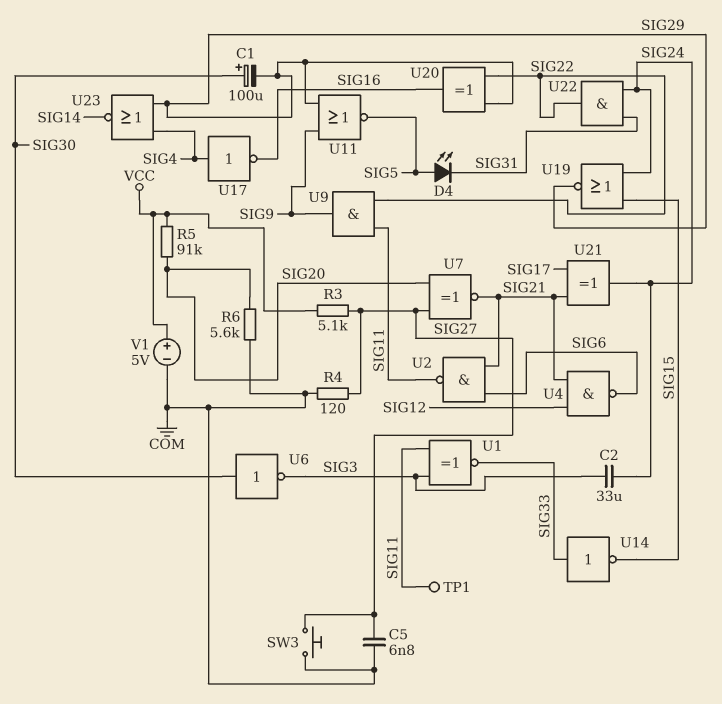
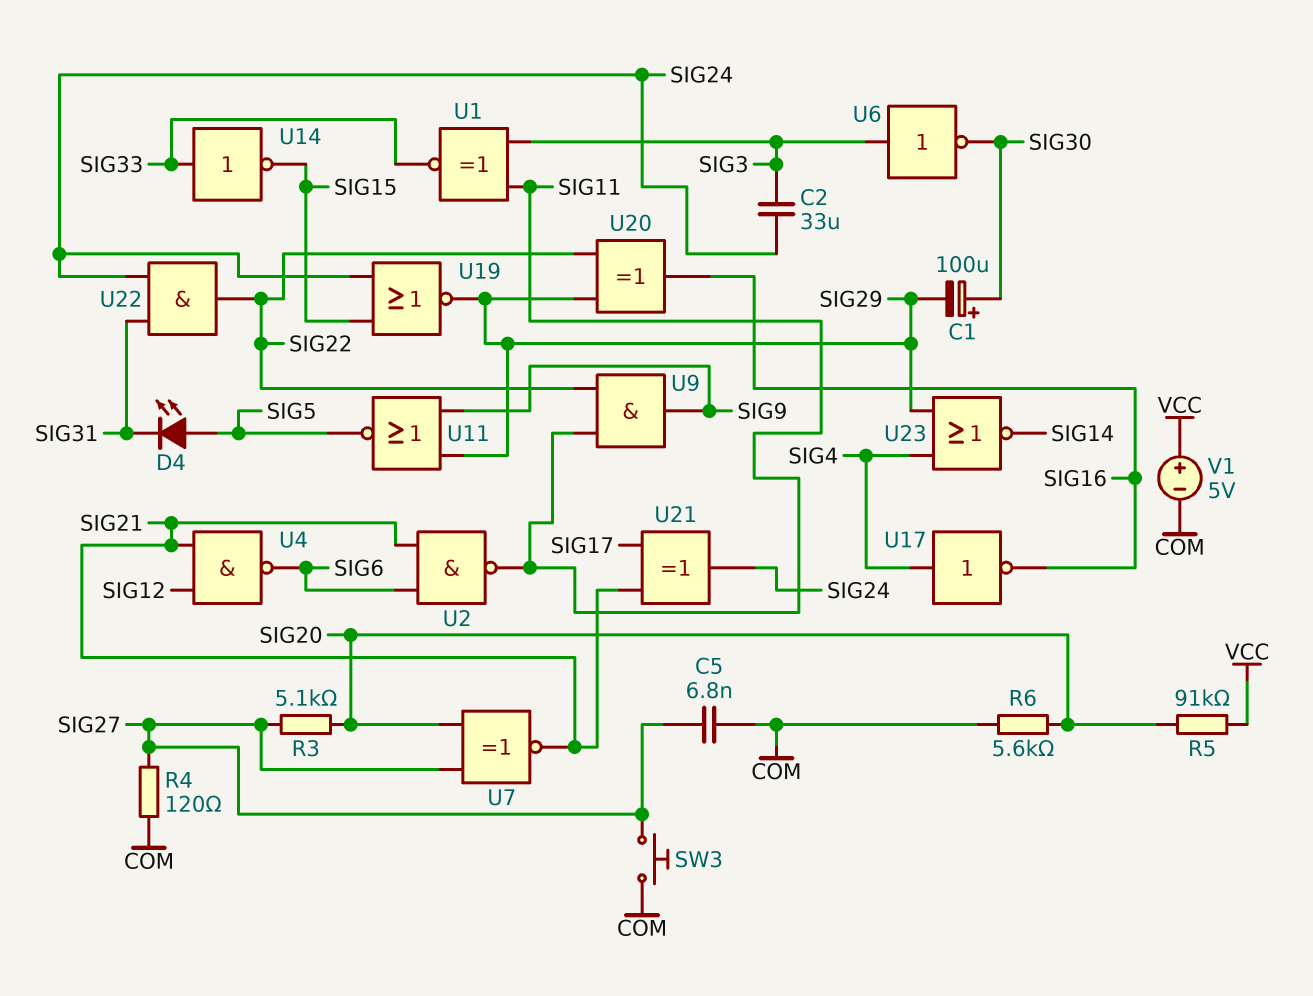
R3: 5.1k (SIG27, VCC) -> 5.1k (SIG20, SIG27)
TP1: test point (SIG11) -> none
U6: NOT (in SIG30, out SIG3) -> NOT (in SIG3, out SIG30)

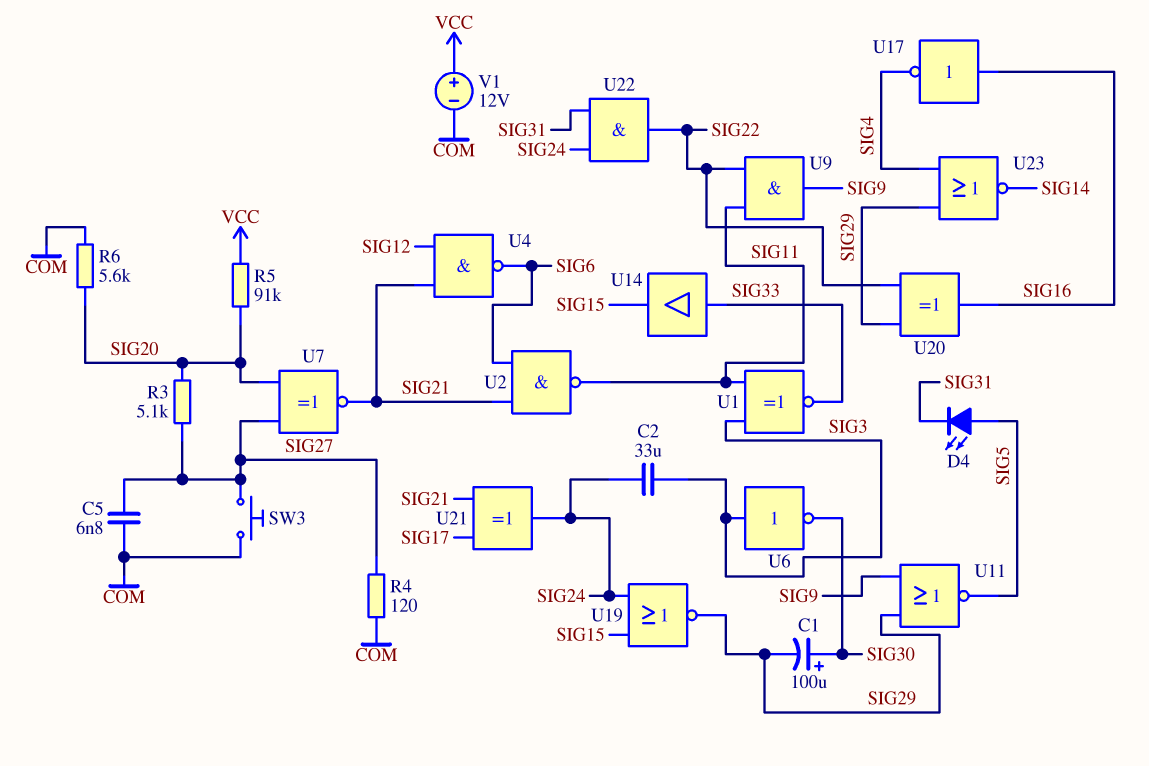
U14: NOT (in SIG33, out SIG15) -> buffer (in SIG33, out SIG15)
U17: NOT (in SIG4, out SIG16) -> NOT (in SIG16, out SIG4)
V1: 5V (plus VCC, minus COM) -> 12V (plus VCC, minus COM)

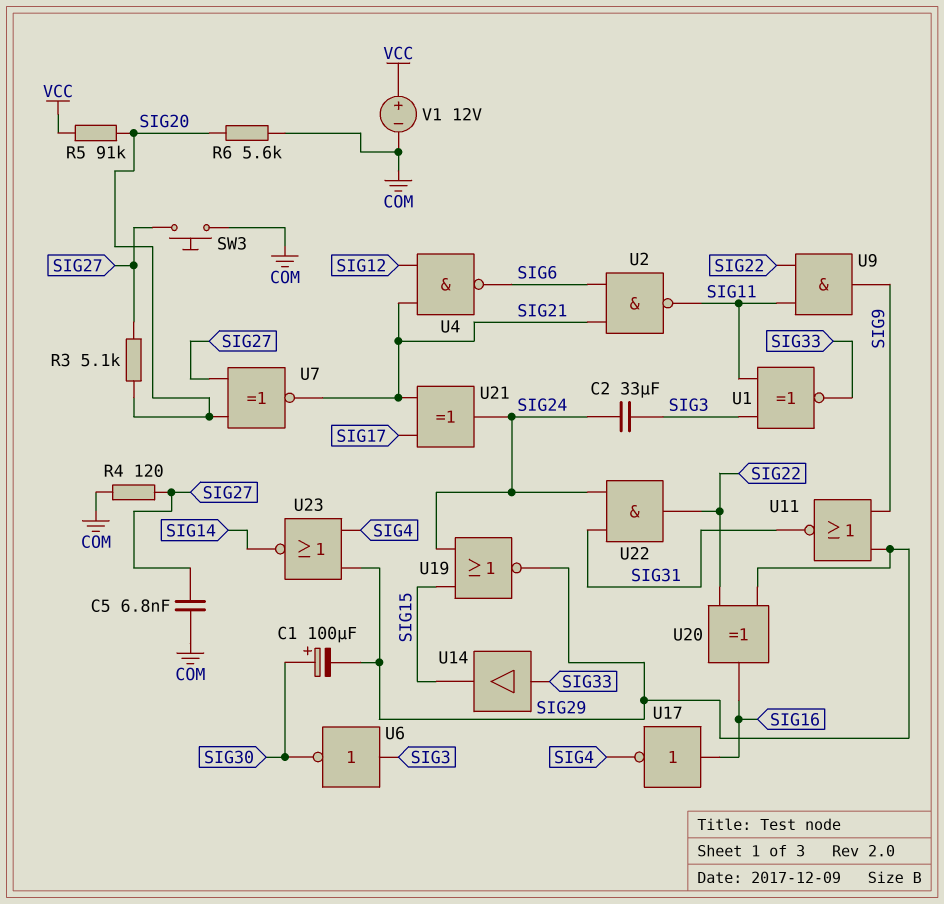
D4: LED (A SIG5, K SIG31) -> none
U11: NOR (in SIG9, in SIG29, out SIG5) -> NOR (in SIG9, in SIG29, out SIG31)

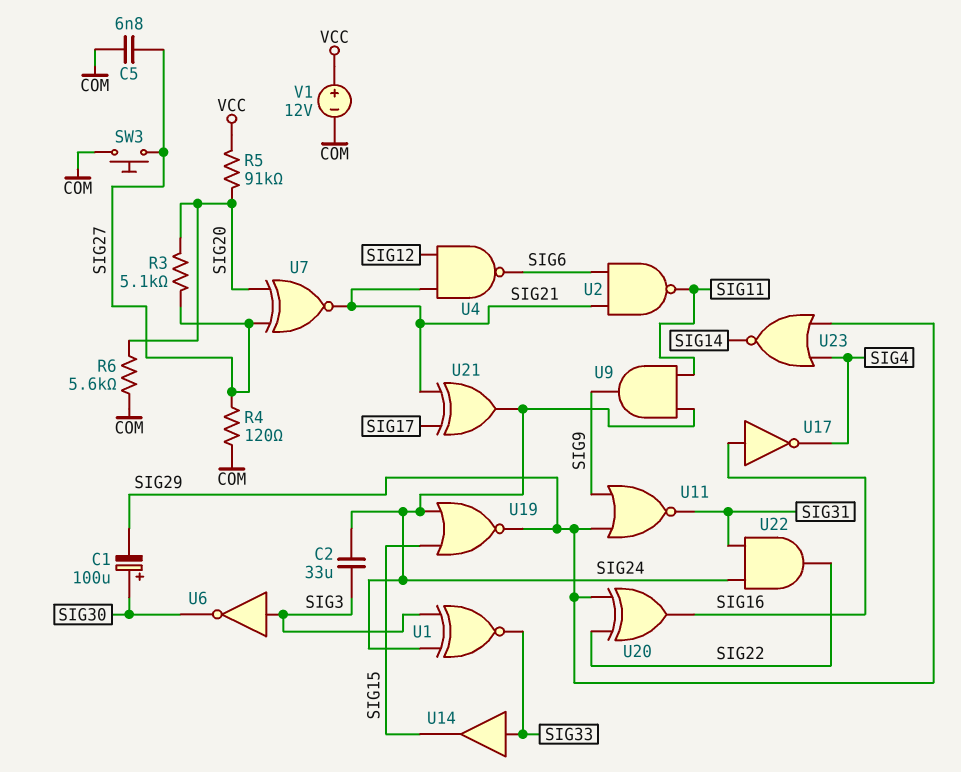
U1: XNOR (in SIG3, in SIG11, out SIG33) -> XNOR (in SIG3, in SIG24, out SIG33)
U9: AND (in SIG11, in SIG22, out SIG9) -> AND (in SIG11, in SIG24, out SIG9)

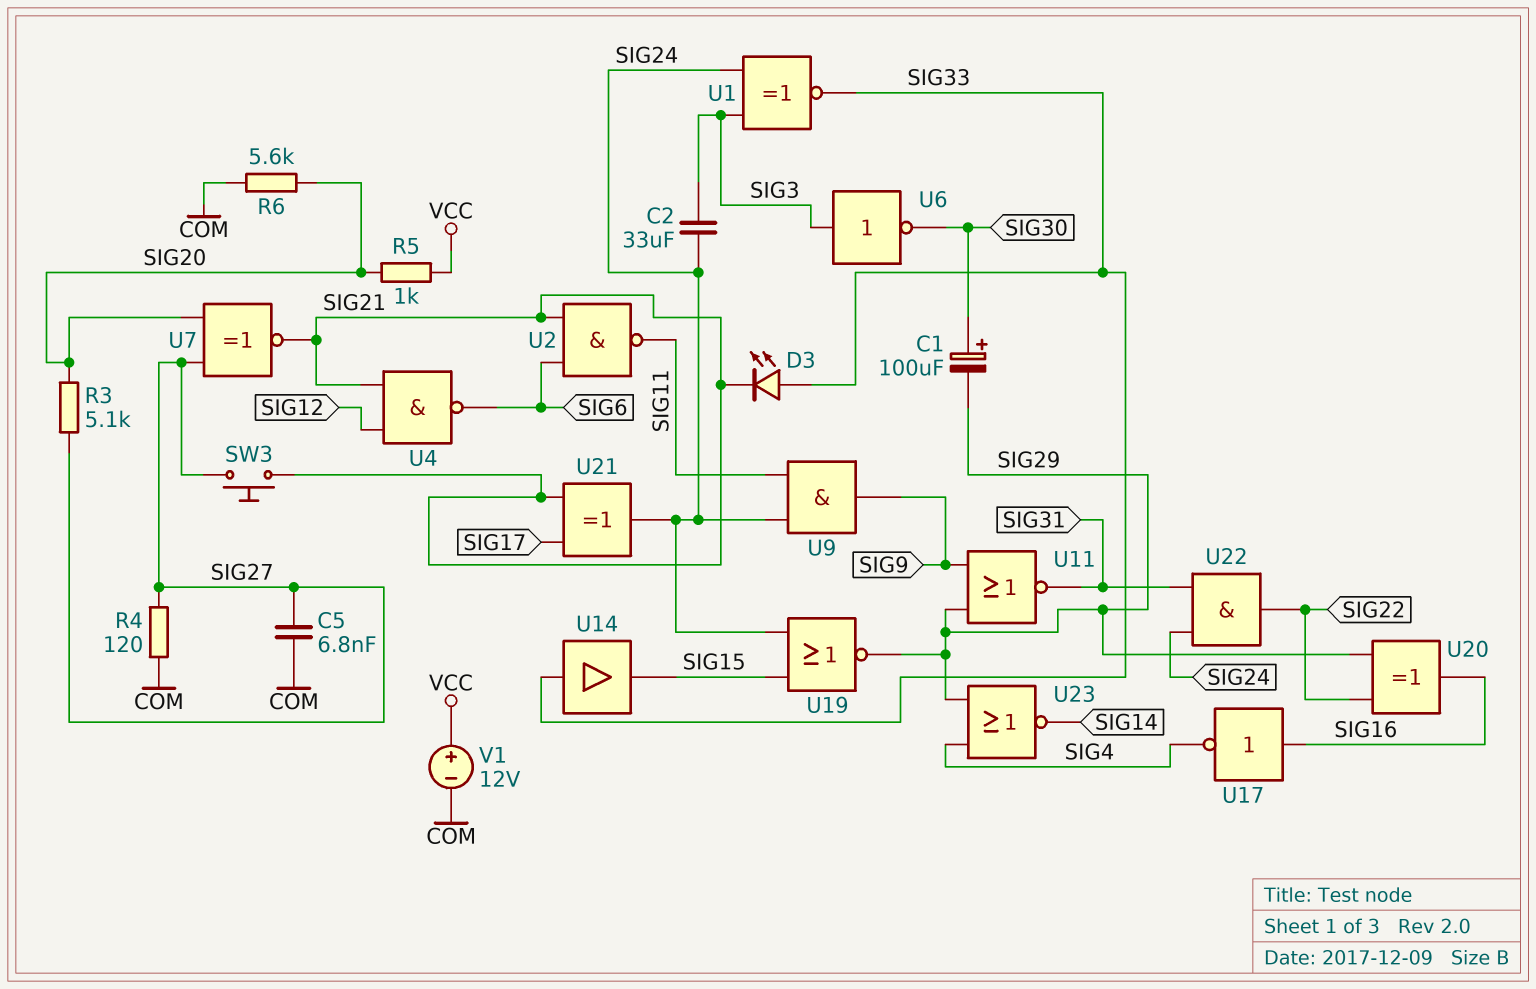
D3: none -> LED (A SIG33, K SIG21)
R5: 91k (SIG20, VCC) -> 1k (SIG20, VCC)
SW3: button (COM, SIG27) -> button (SIG21, SIG27)

